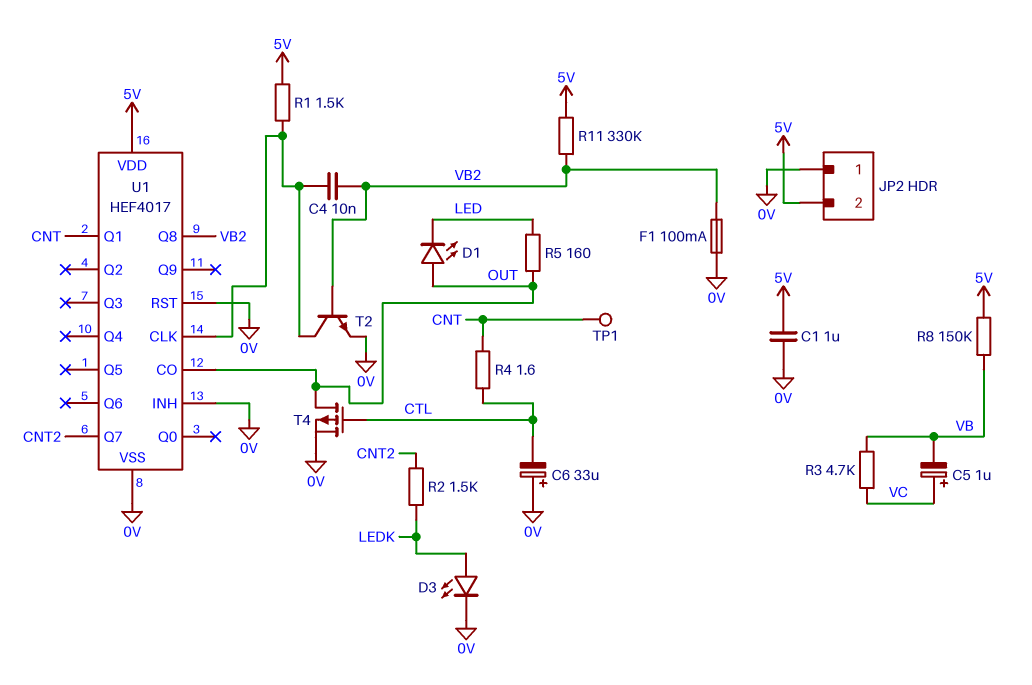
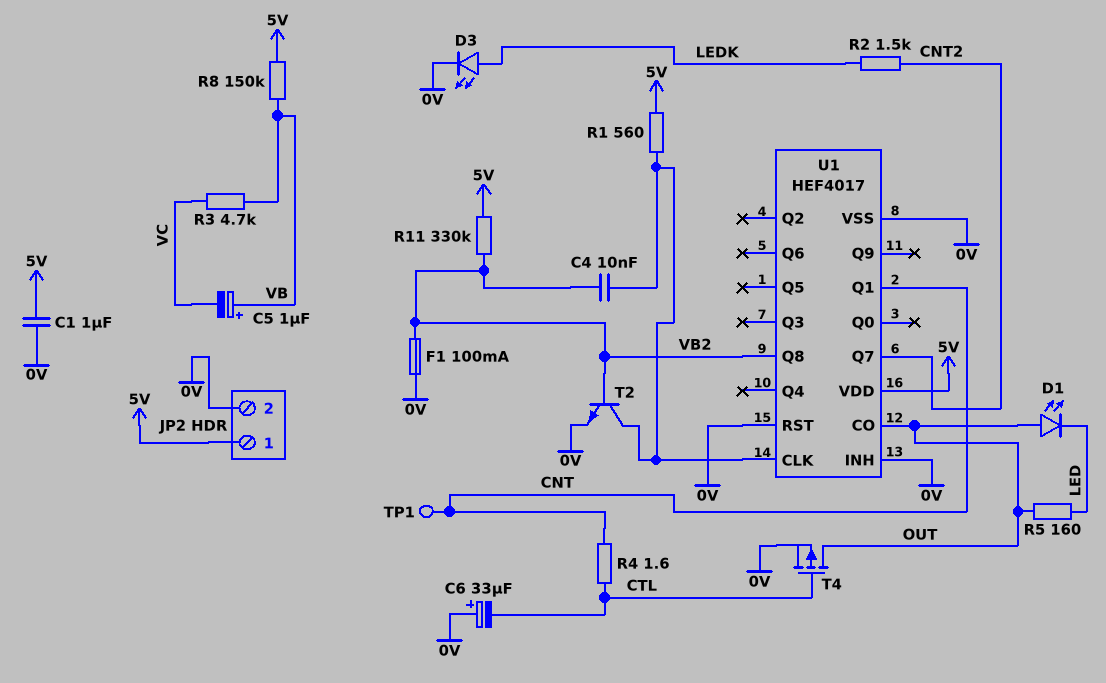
C5: 1uF (plus VC, minus VB) -> 1uF (plus VB, minus VC)
JP2 pin 1: 0V -> 5V
JP2 pin 2: 5V -> 0V
R1: 1.5k (5V, U1/CLK) -> 560 (5V, U1/CLK)

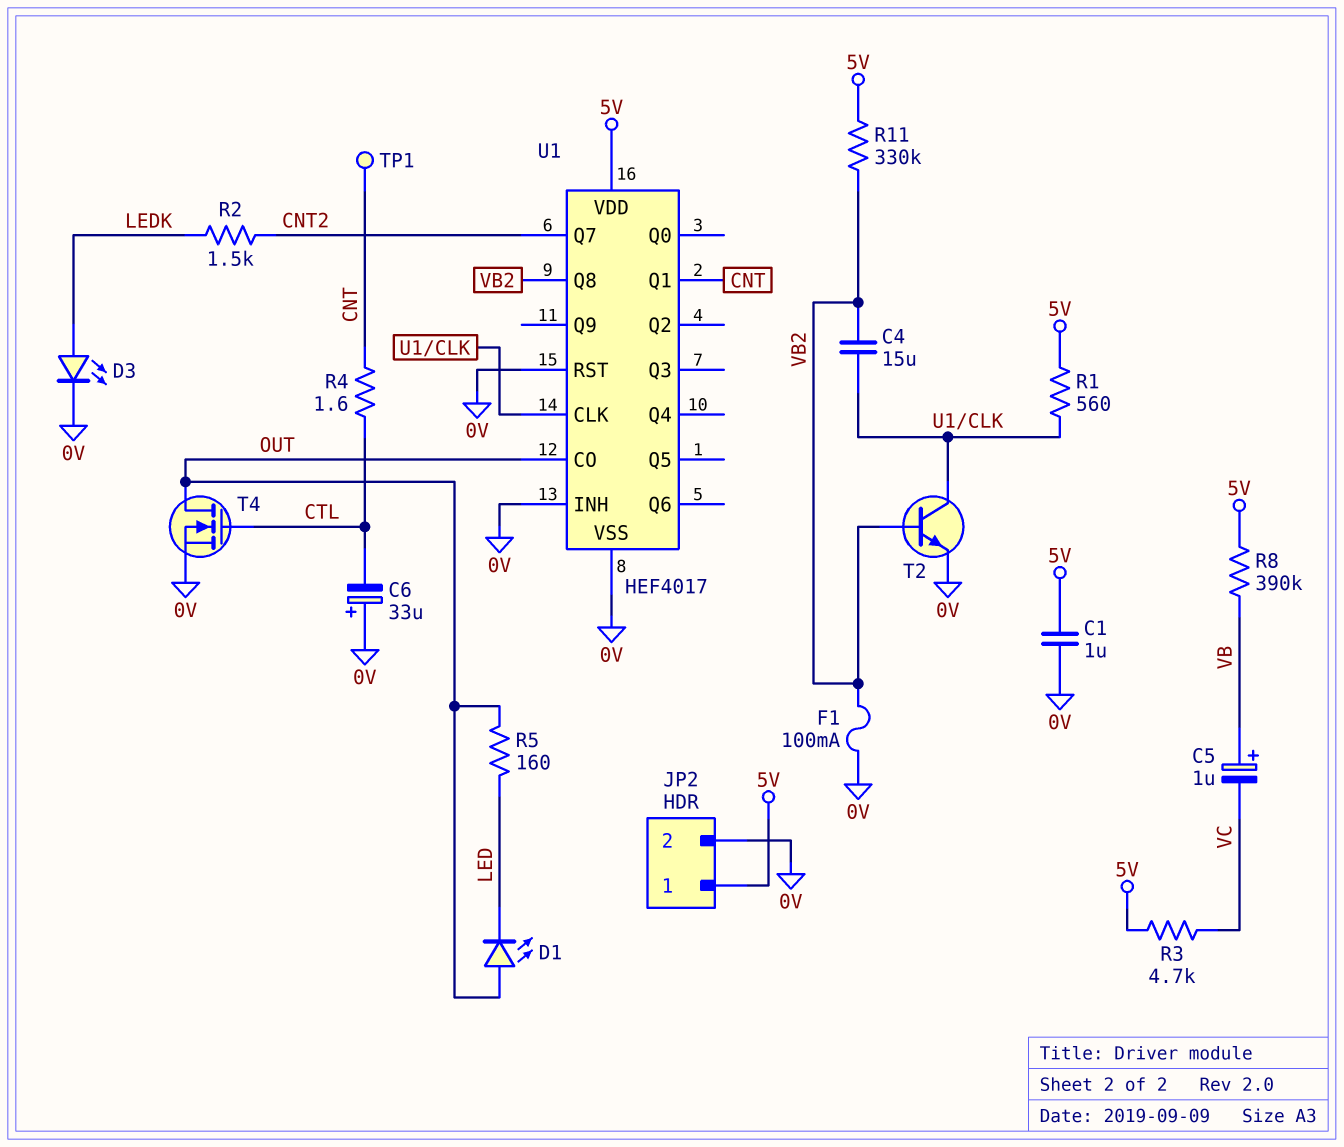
C4: 10nF (U1/CLK, VB2) -> 15uF (U1/CLK, VB2)
R3: 4.7k (VB, VC) -> 4.7k (5V, VC)
R8: 150k (5V, VB) -> 390k (5V, VB)
T4: PMOS (G CTL, D OUT, S 0V) -> NMOS (G CTL, D OUT, S 0V)

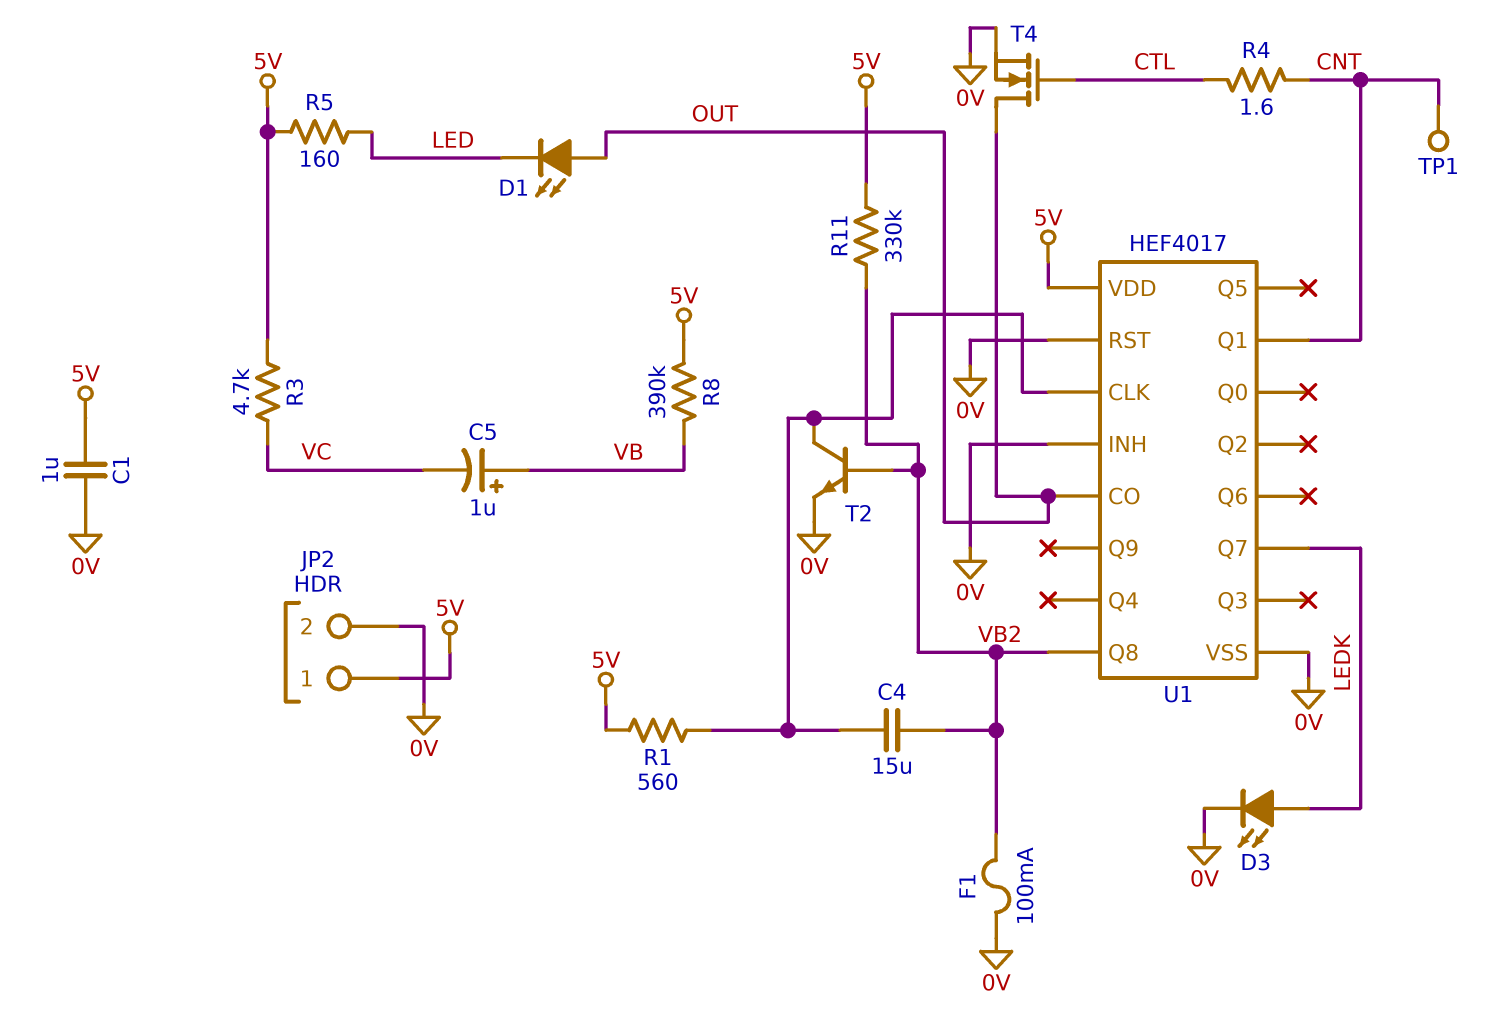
C6: 33uF (plus 0V, minus CTL) -> none
R2: 1.5k (CNT2, LEDK) -> none
R5: 160 (LED, OUT) -> 160 (5V, LED)
U1 pin Q7: CNT2 -> LEDK

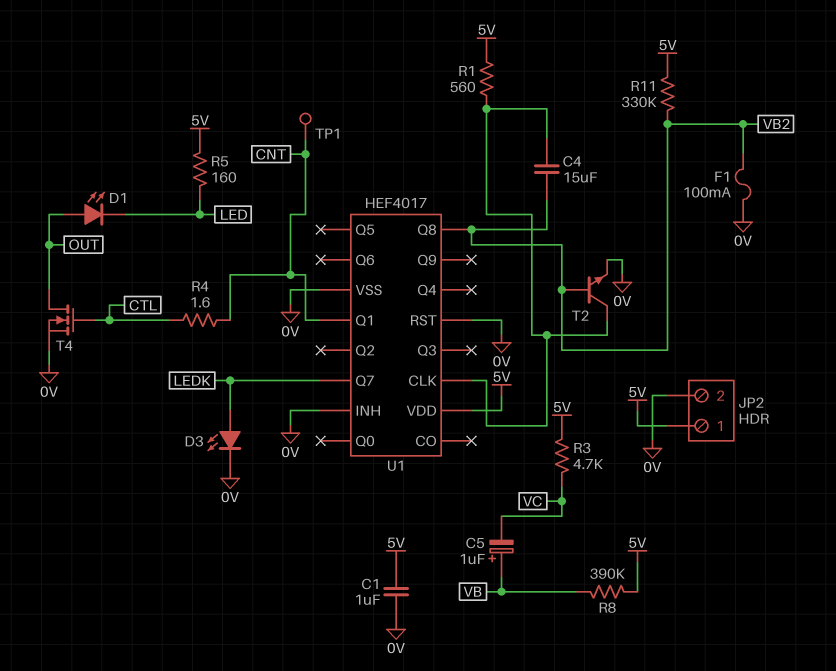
U1 pin CO: OUT -> none

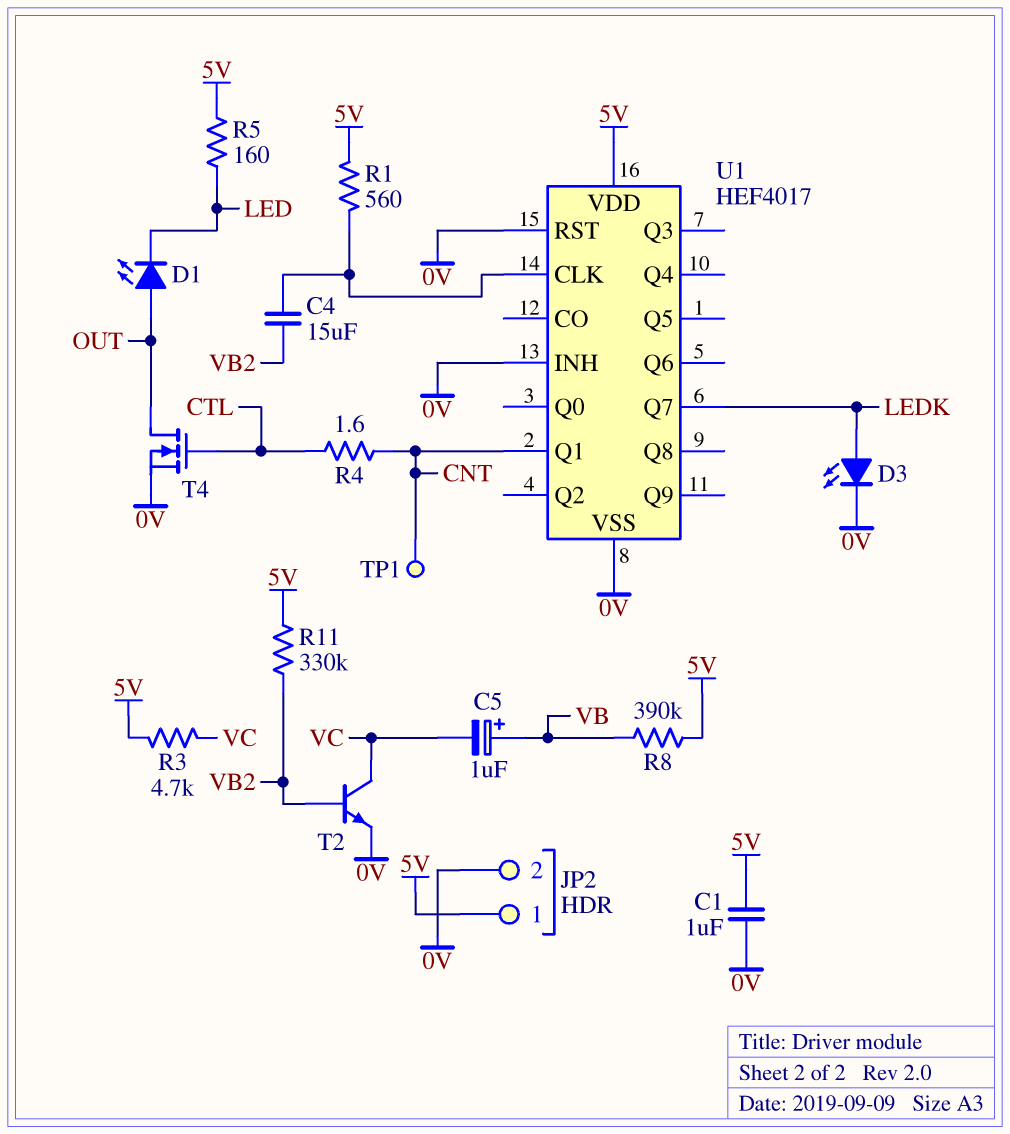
F1: 100mA (0V, VB2) -> none
T2: NPN (B VB2, C U1/CLK, E 0V) -> NPN (B VB2, C VC, E 0V)
U1 pin Q8: VB2 -> none

